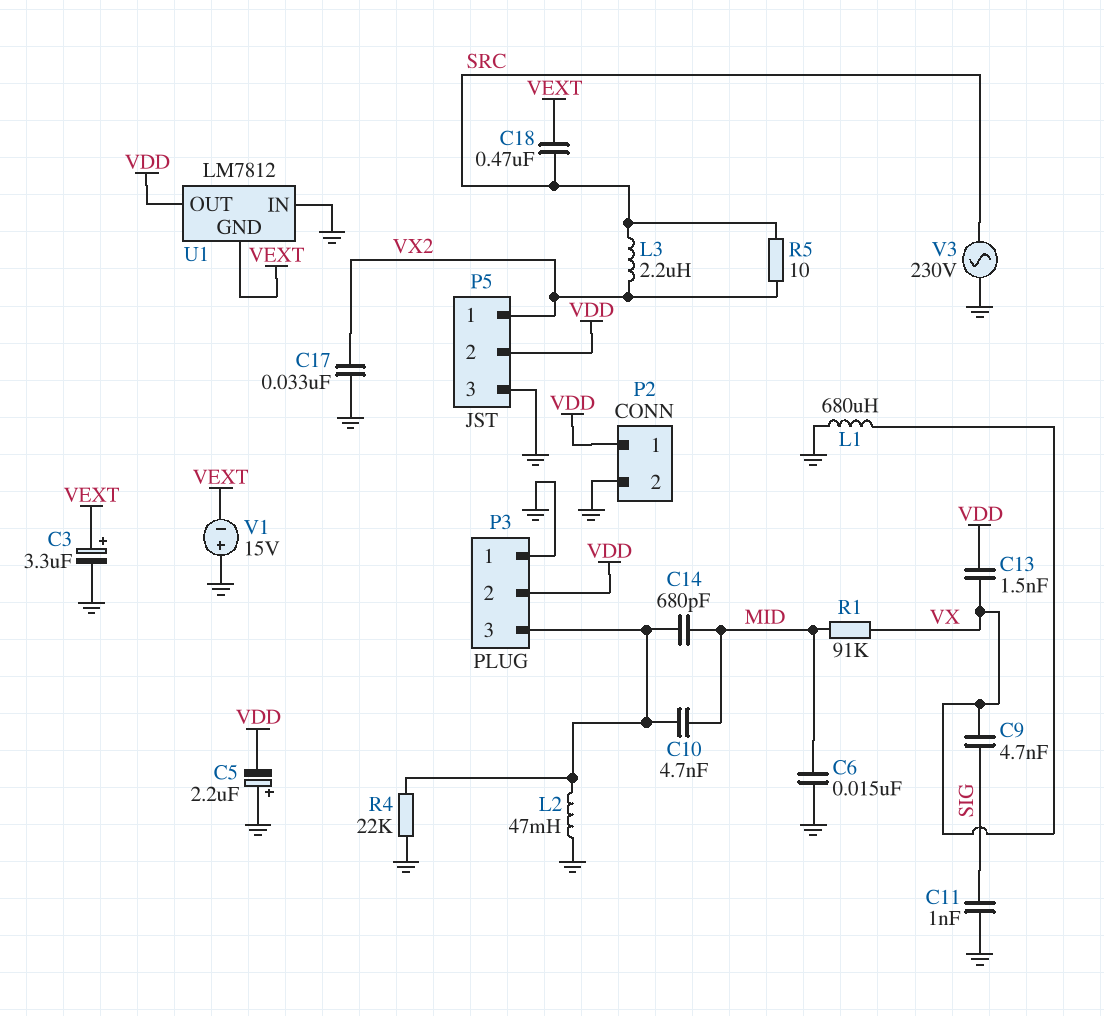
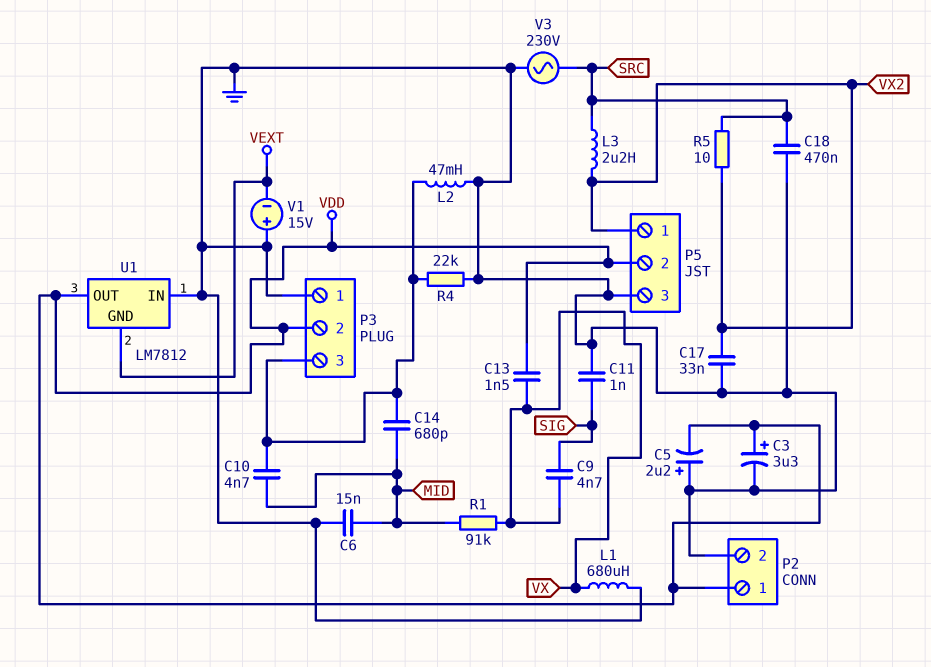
C3: 3.3uF (plus VEXT, minus GND) -> 3.3uF (plus VDD, minus GND)
C18: 470nF (SRC, VEXT) -> 470nF (GND, SRC)

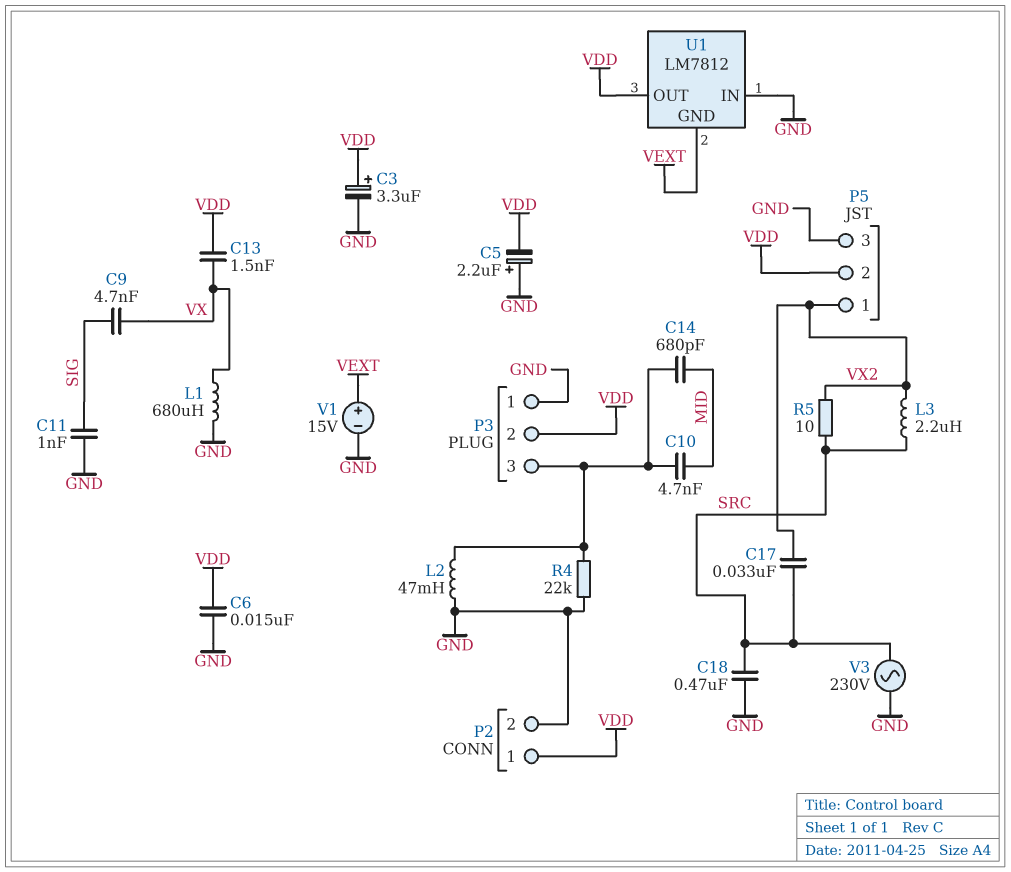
C6: 15nF (GND, MID) -> 15nF (GND, VDD)
C17: 33nF (GND, VX2) -> 33nF (SRC, VX2)
R1: 91k (MID, VX) -> none
V1: 15V (plus GND, minus VEXT) -> 15V (plus VEXT, minus GND)

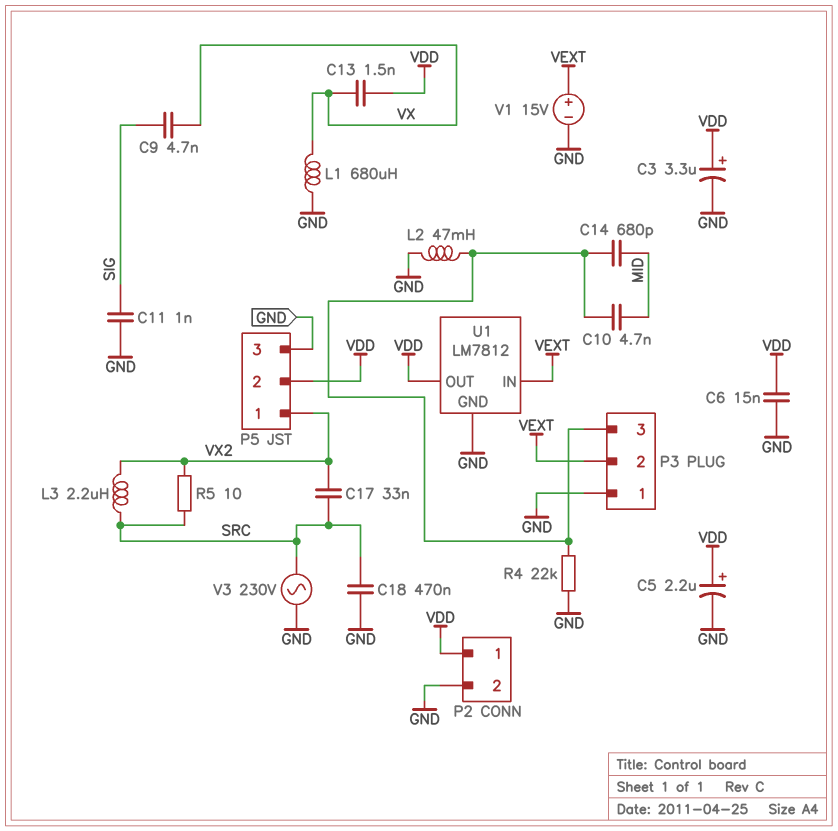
C5: 2.2uF (plus GND, minus VDD) -> 2.2uF (plus VDD, minus GND)
P3 pin 2: VDD -> VEXT
U1 pin GND: VEXT -> GND
U1 pin IN: GND -> VEXT

